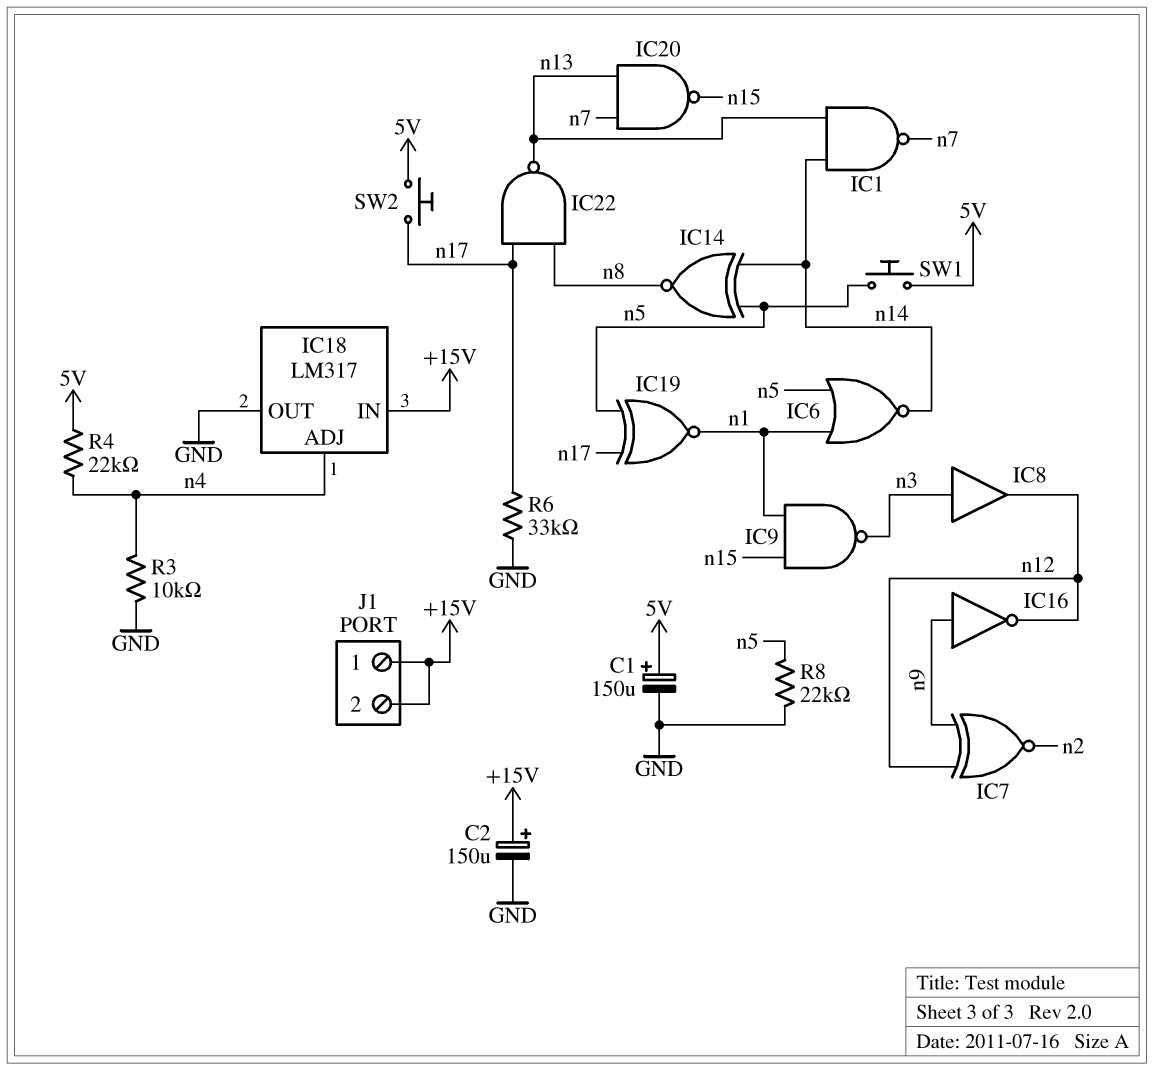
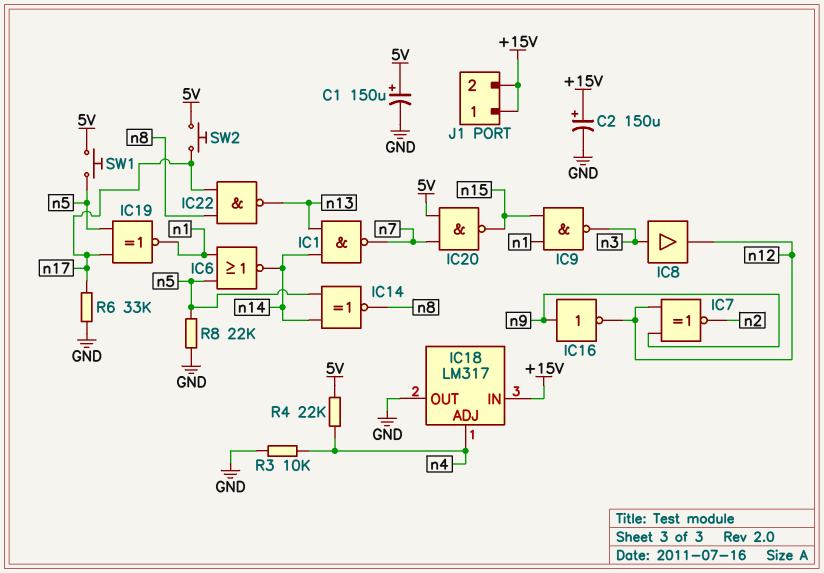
IC20: NAND (in n7, in n13, out n15) -> NAND (in 5V, in n7, out n15)

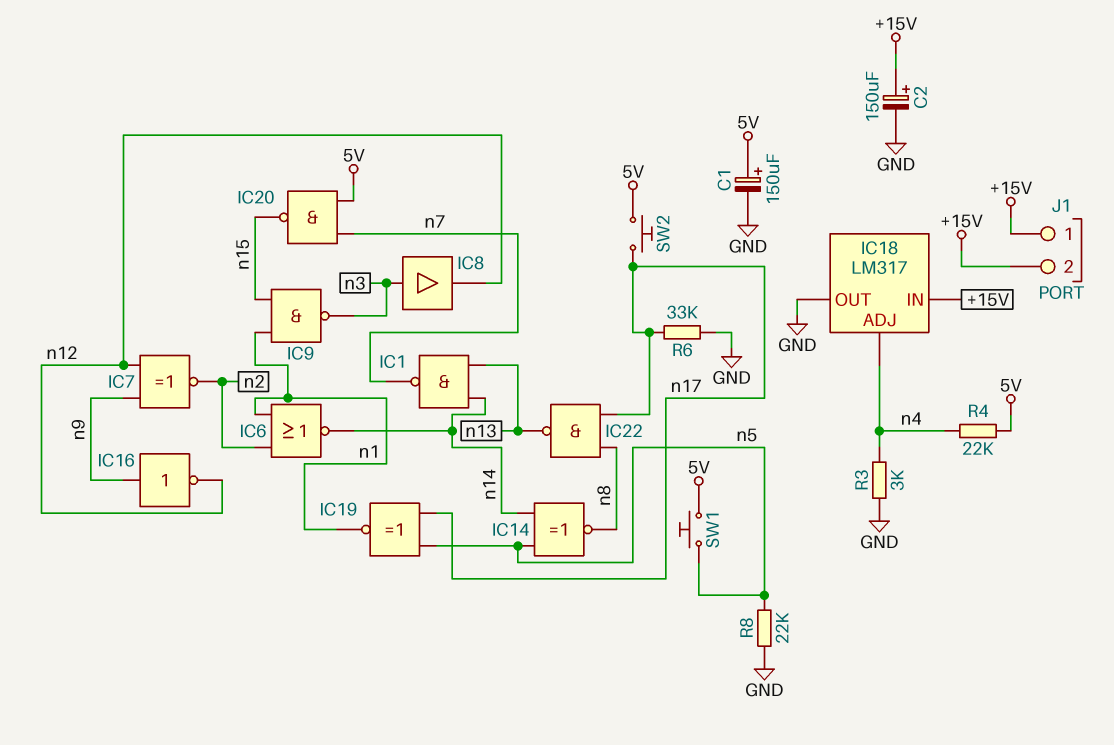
IC6: NOR (in n1, in n5, out n14) -> NOR (in n1, in n2, out n14)
R3: 10k (GND, n4) -> 3k (GND, n4)

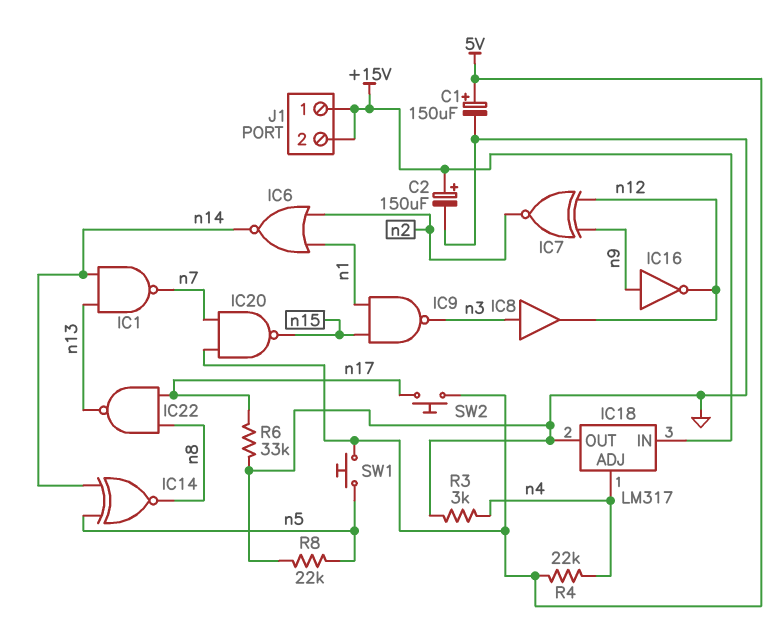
IC19: XNOR (in n5, in n17, out n1) -> none

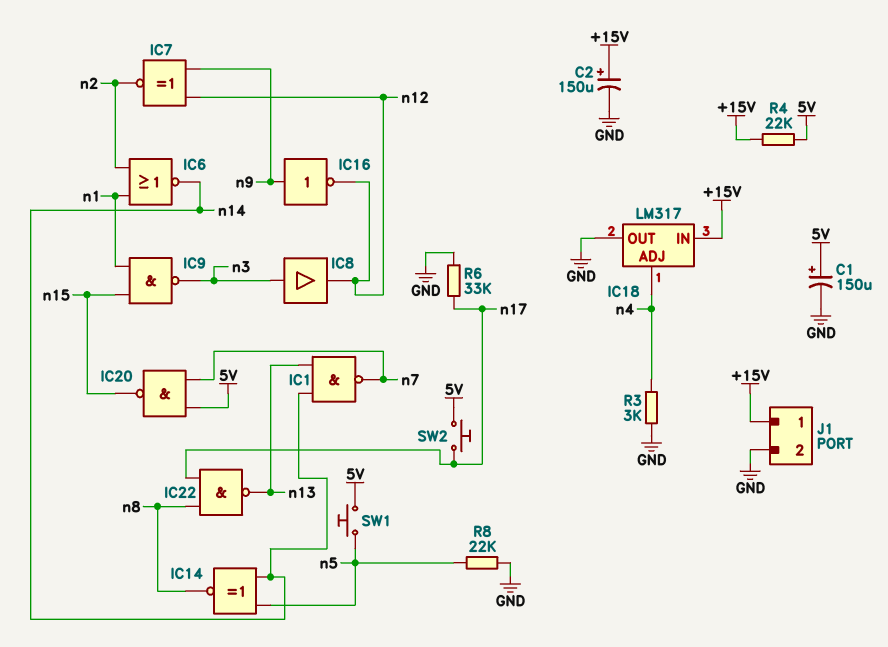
J1 pin 2: +15V -> GND
R4: 22k (5V, n4) -> 22k (+15V, 5V)

